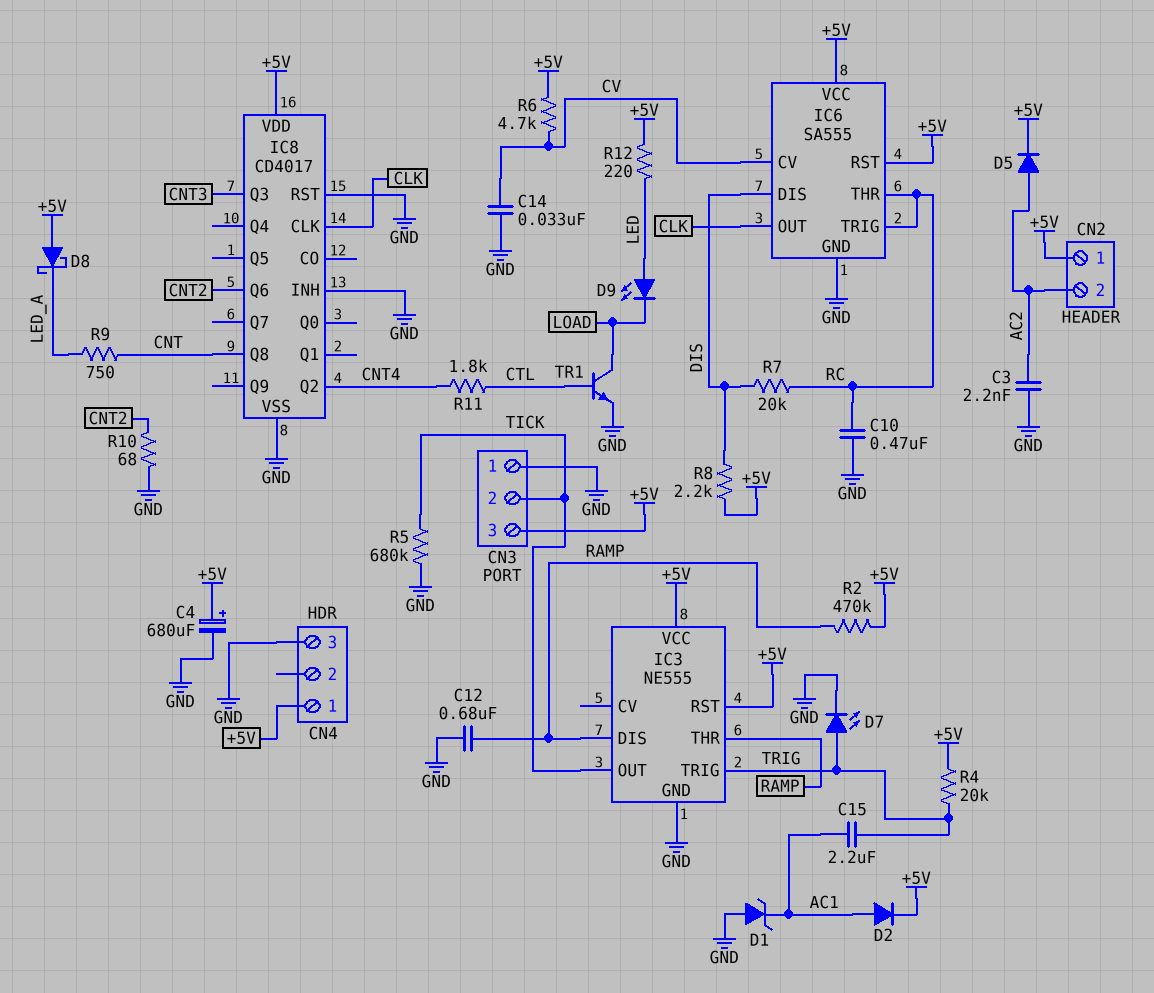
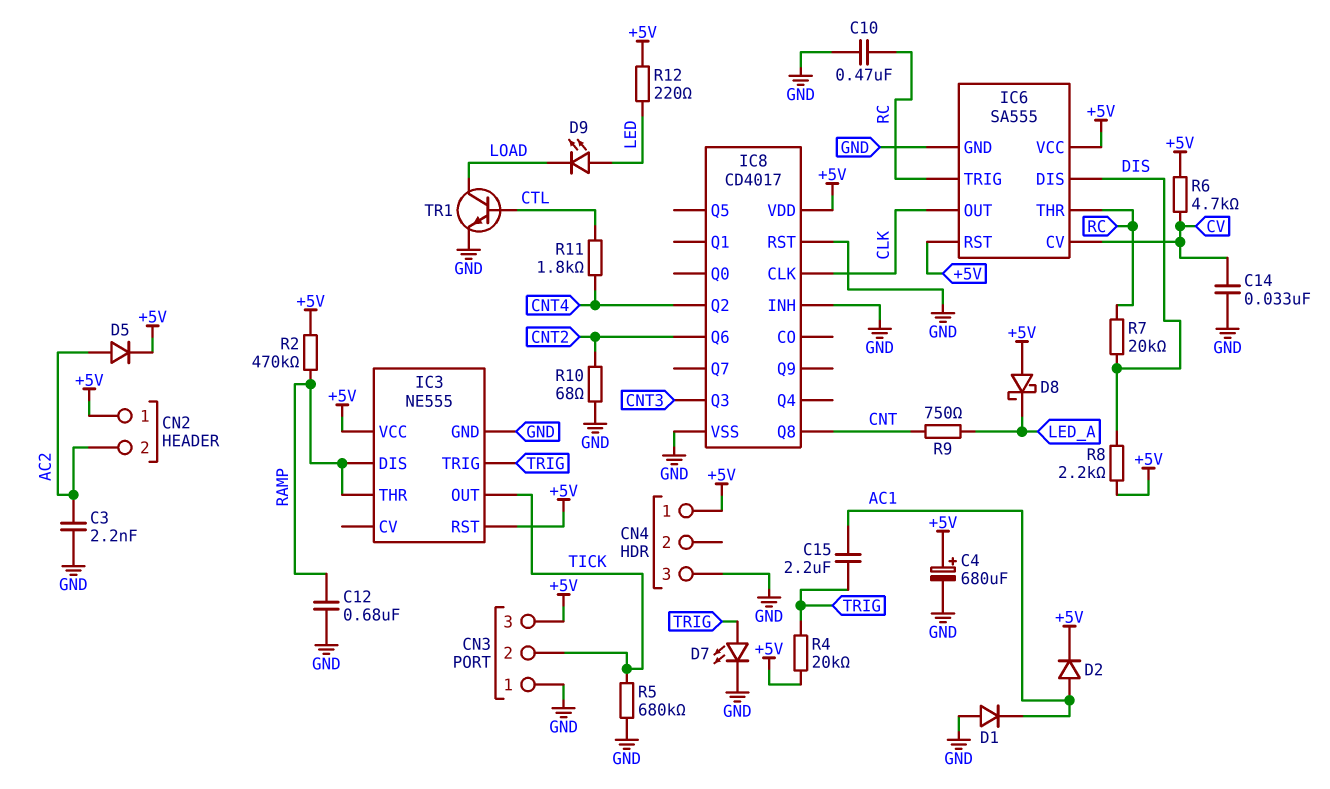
D1: zener (A GND, K AC1) -> diode (A GND, K AC1)

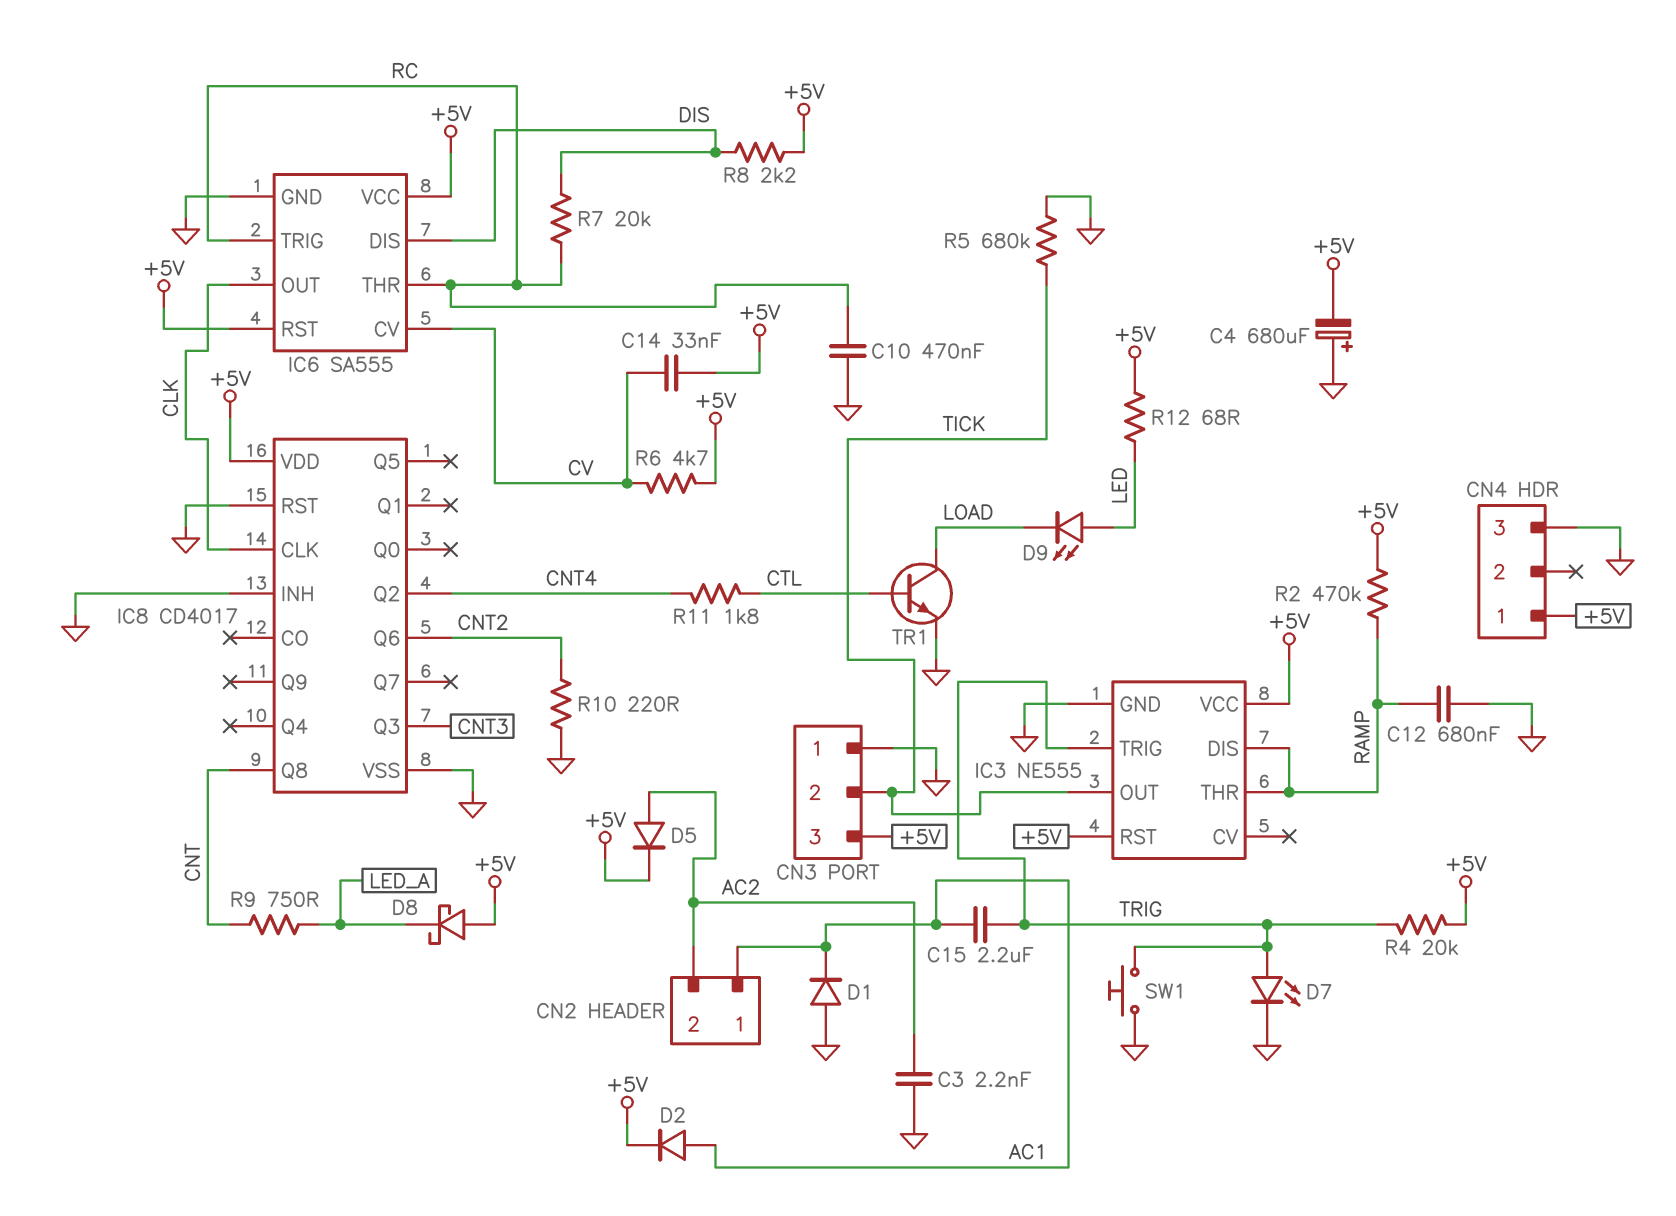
C4: 680uF (plus +5V, minus GND) -> 680uF (plus GND, minus +5V)
C14: 33nF (CV, GND) -> 33nF (+5V, CV)
CN2 pin 1: +5V -> AC1
R10: 68 (CNT2, GND) -> 220 (CNT2, GND)
R12: 220 (+5V, LED) -> 68 (+5V, LED)
SW1: none -> button (GND, TRIG)

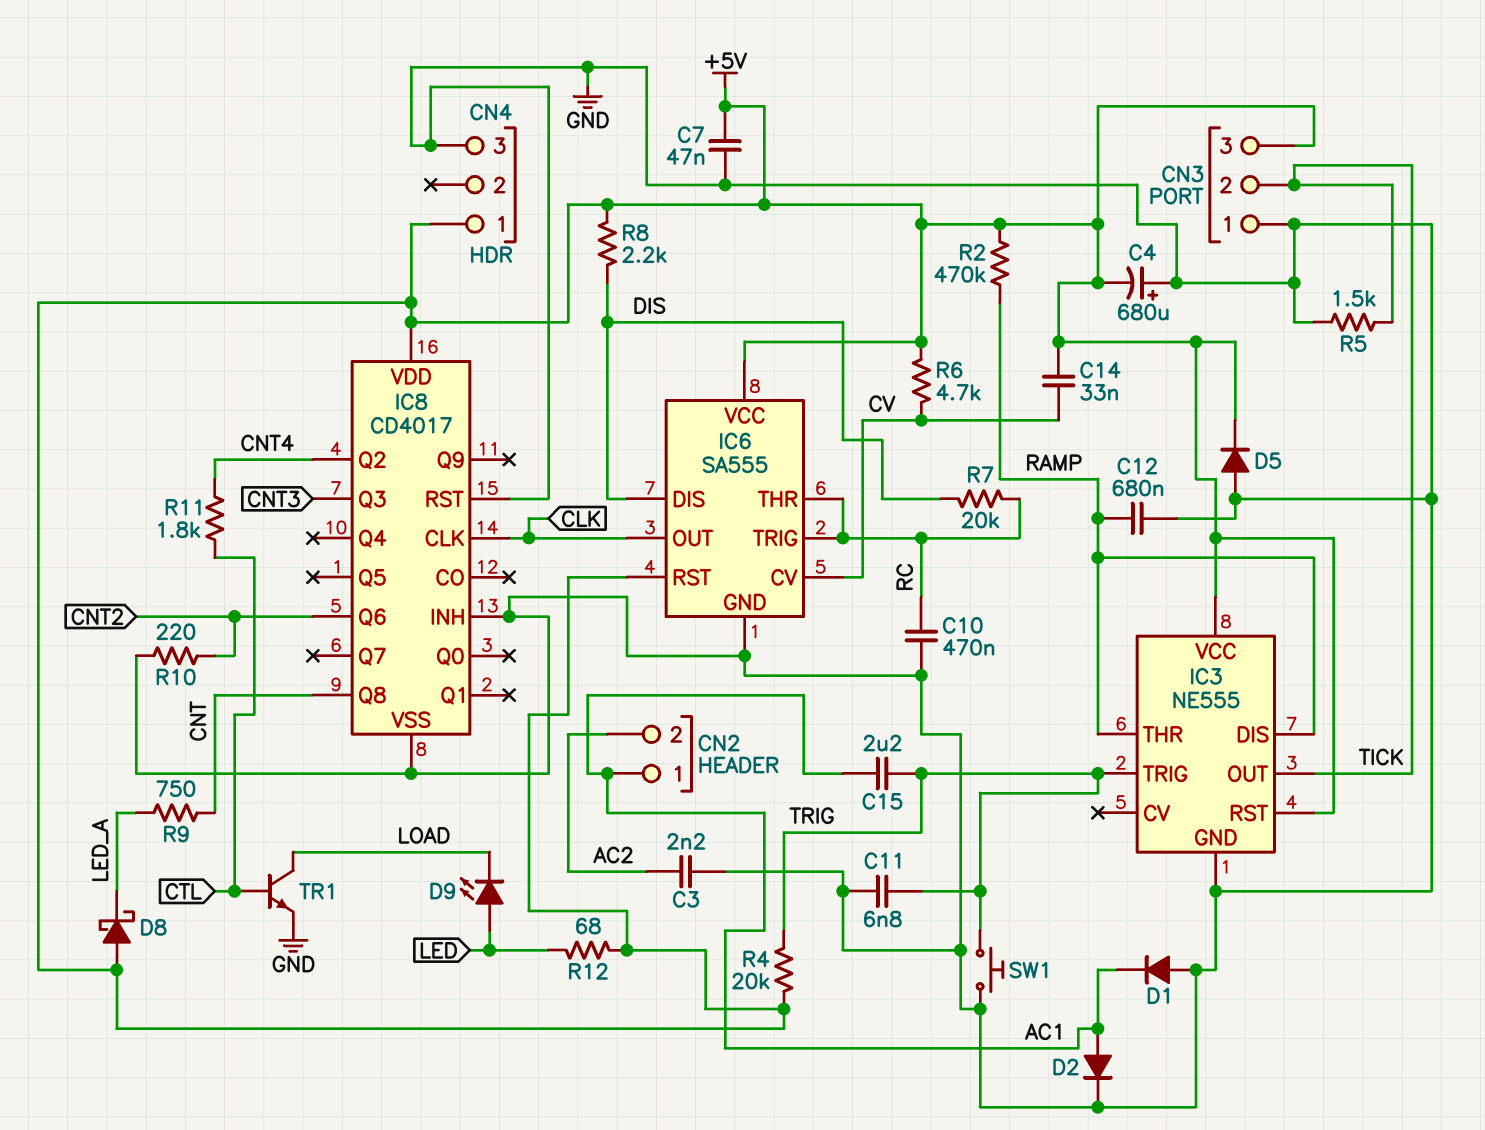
C7: none -> 47nF (+5V, GND)
C11: none -> 6.8nF (GND, TRIG)
D2: diode (A AC1, K +5V) -> diode (A AC1, K GND)
D5: diode (A AC2, K +5V) -> diode (A GND, K +5V)
D7: LED (A TRIG, K GND) -> none
R5: 680k (GND, TICK) -> 1.5k (GND, TICK)

